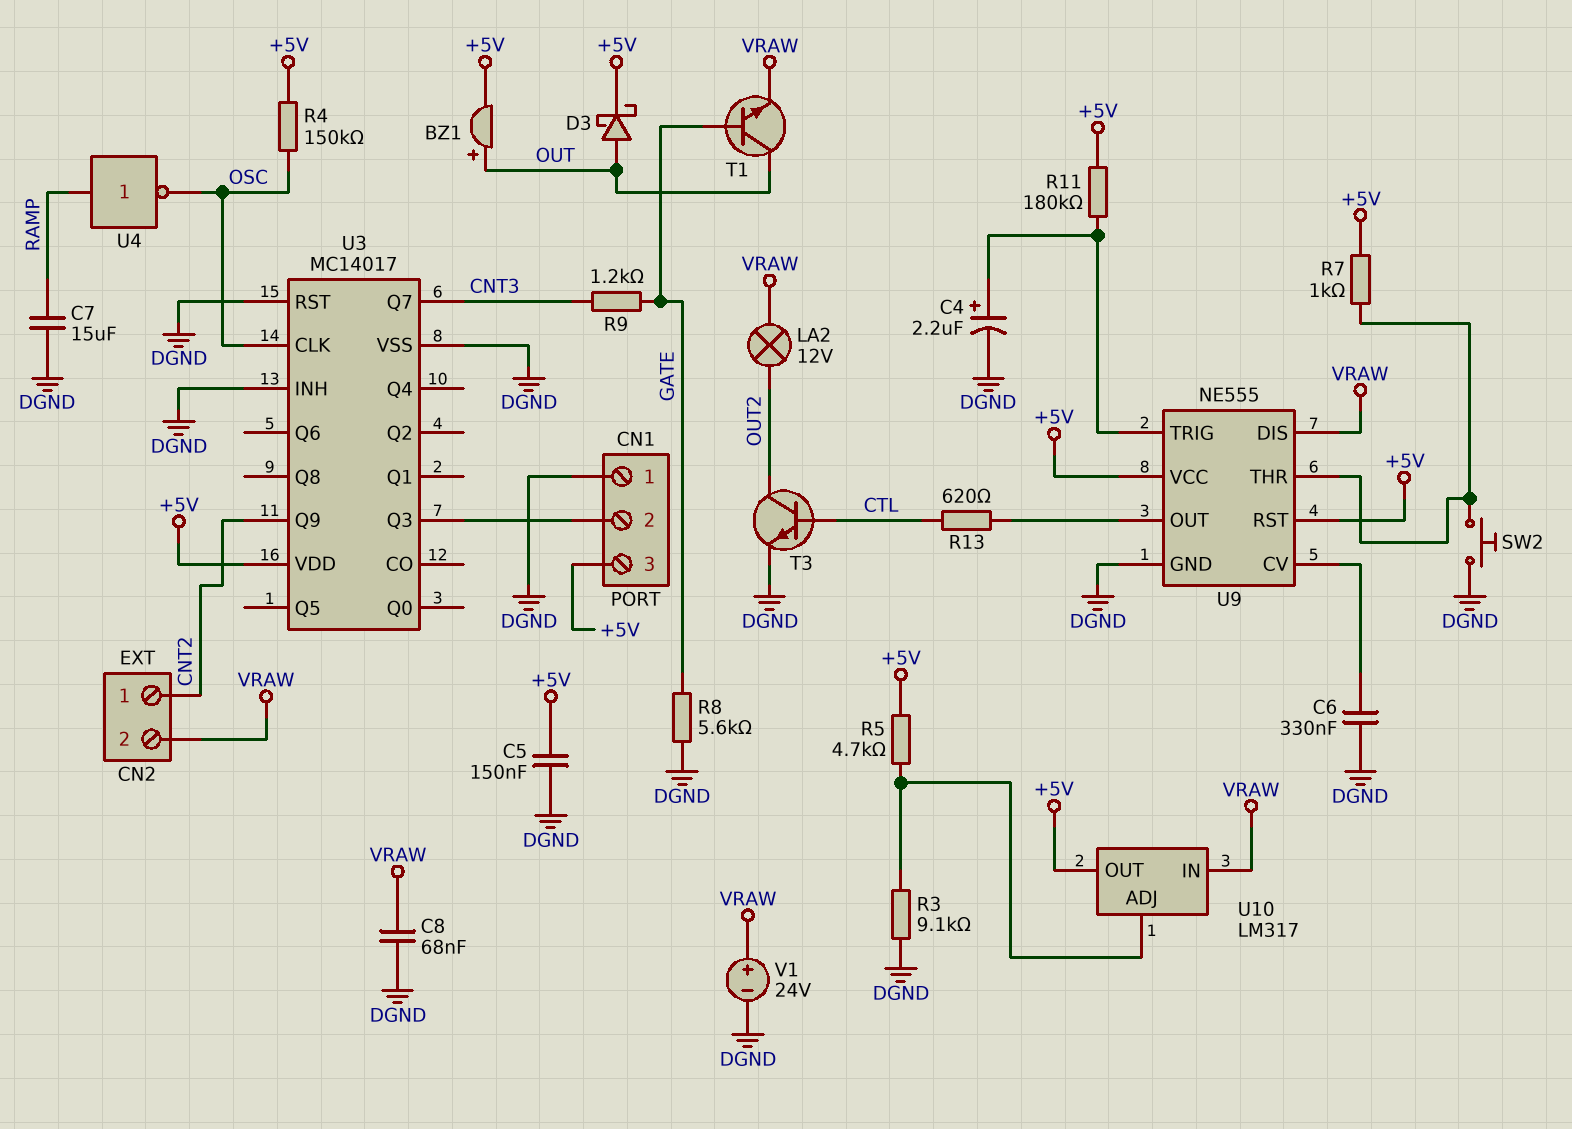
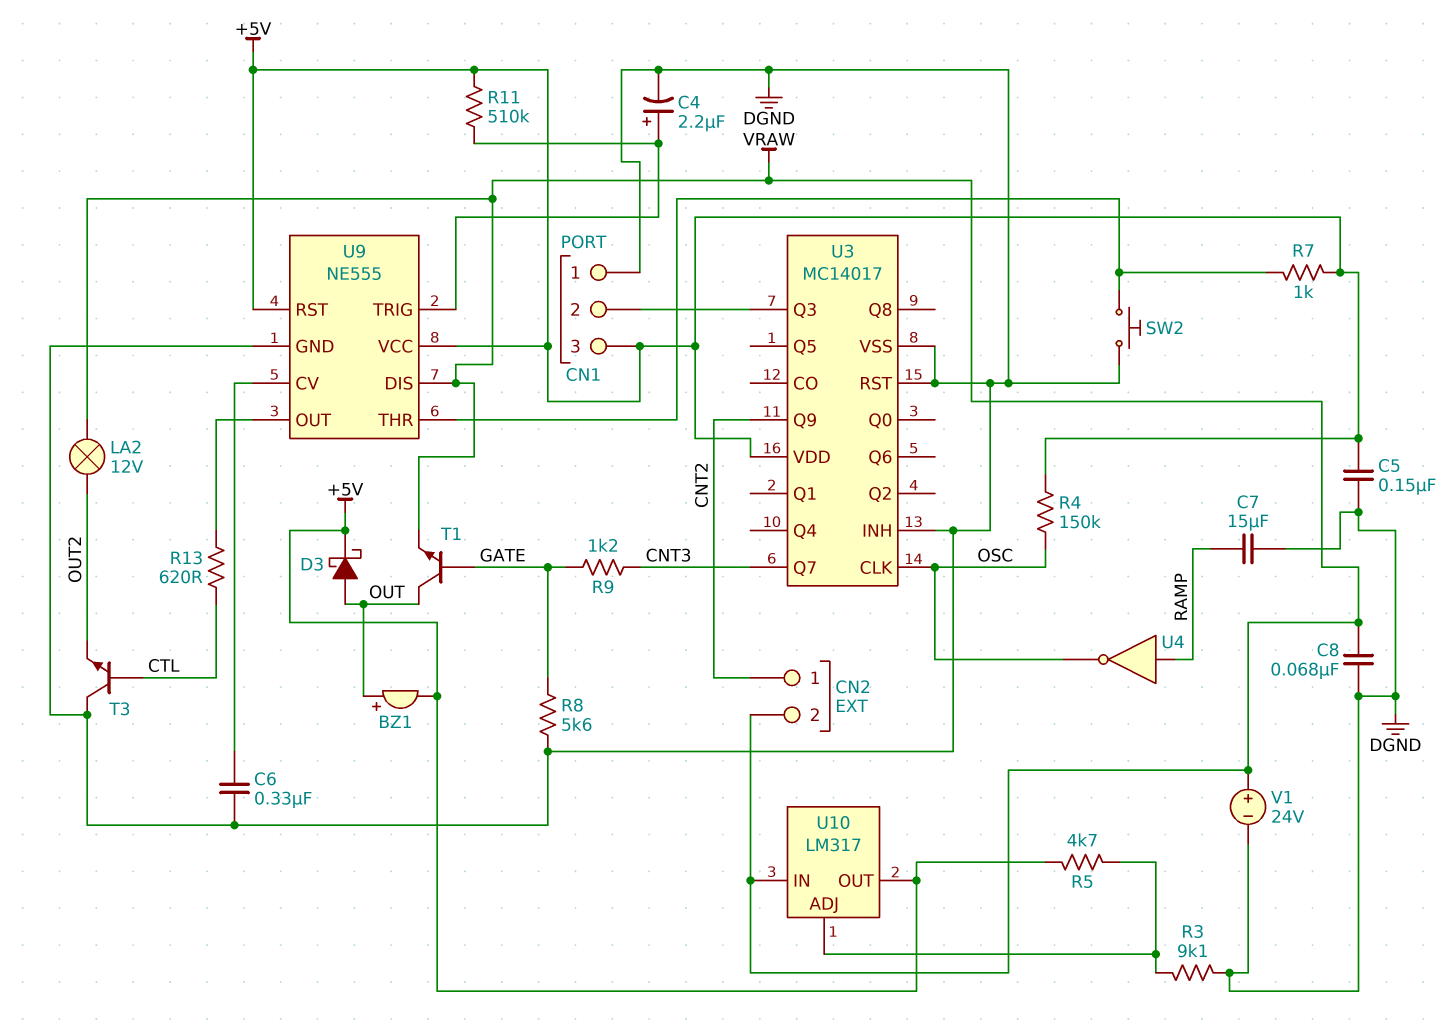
R11: 180k (+5V, U9/TRIG) -> 510k (+5V, U9/TRIG)
T3: NPN (B CTL, C OUT2, E DGND) -> NPN (B CTL, C DGND, E OUT2)

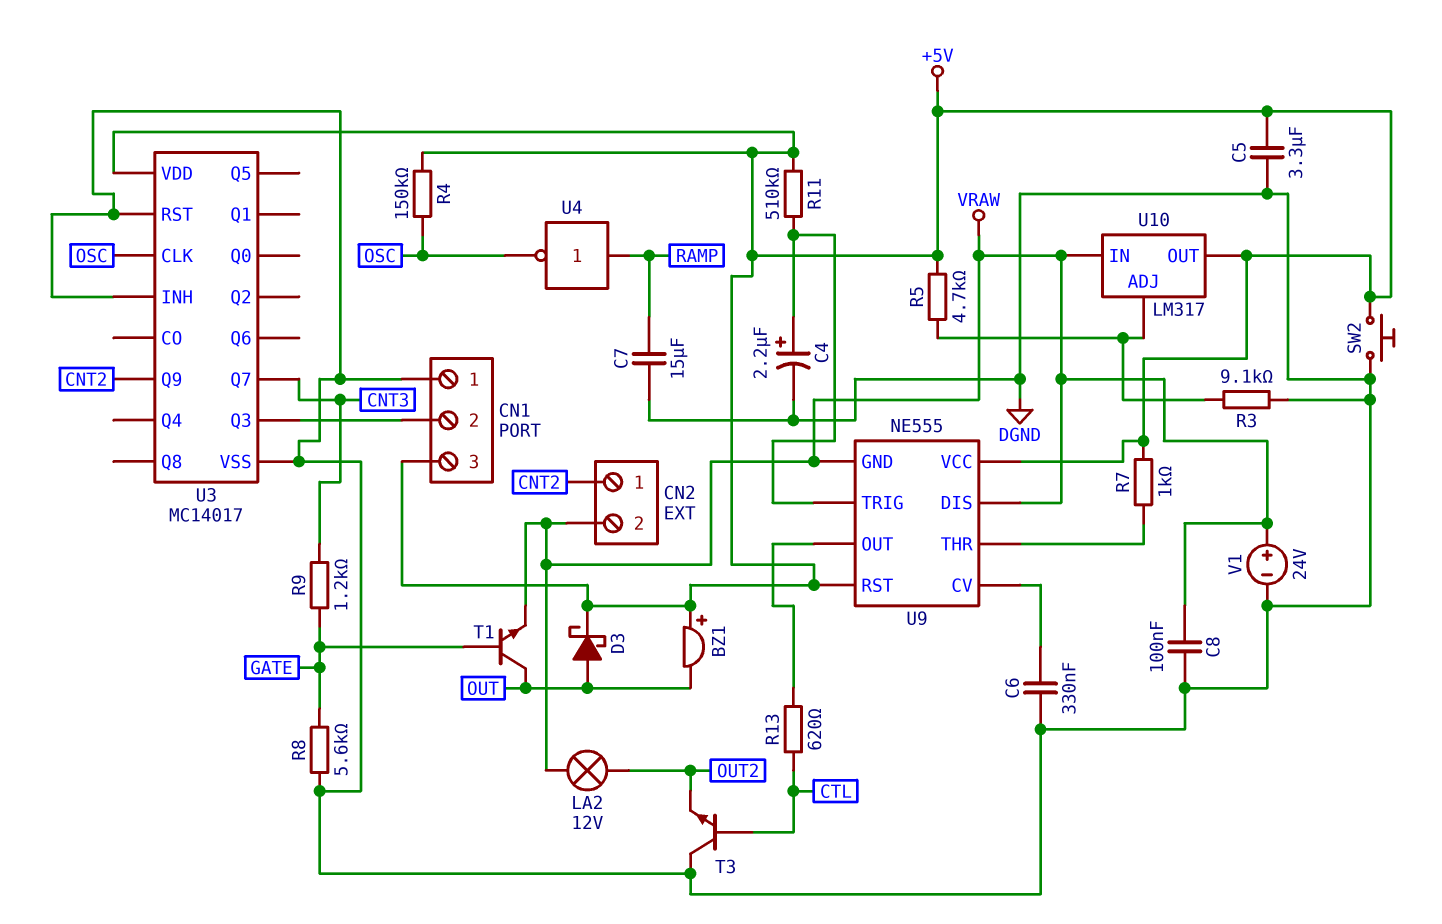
BZ1: buzzer (plus OUT, minus +5V) -> buzzer (plus +5V, minus OUT)
C5: 150nF (+5V, DGND) -> 3.3uF (+5V, DGND)
C8: 68nF (DGND, VRAW) -> 100nF (DGND, VRAW)
SW2: button (DGND, U9/THR) -> button (+5V, DGND)
U9 pin GND: DGND -> VRAW

